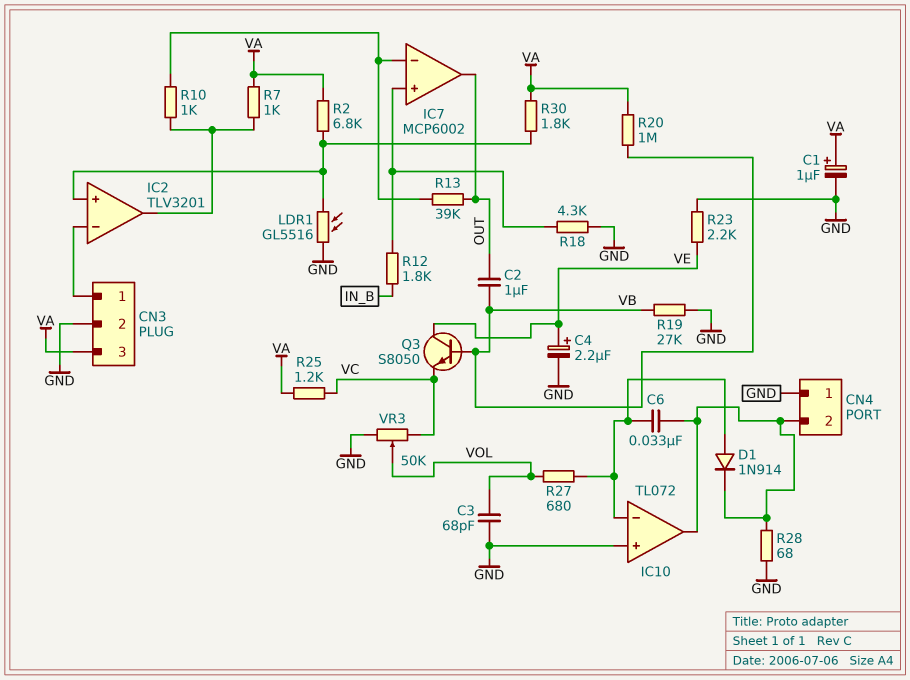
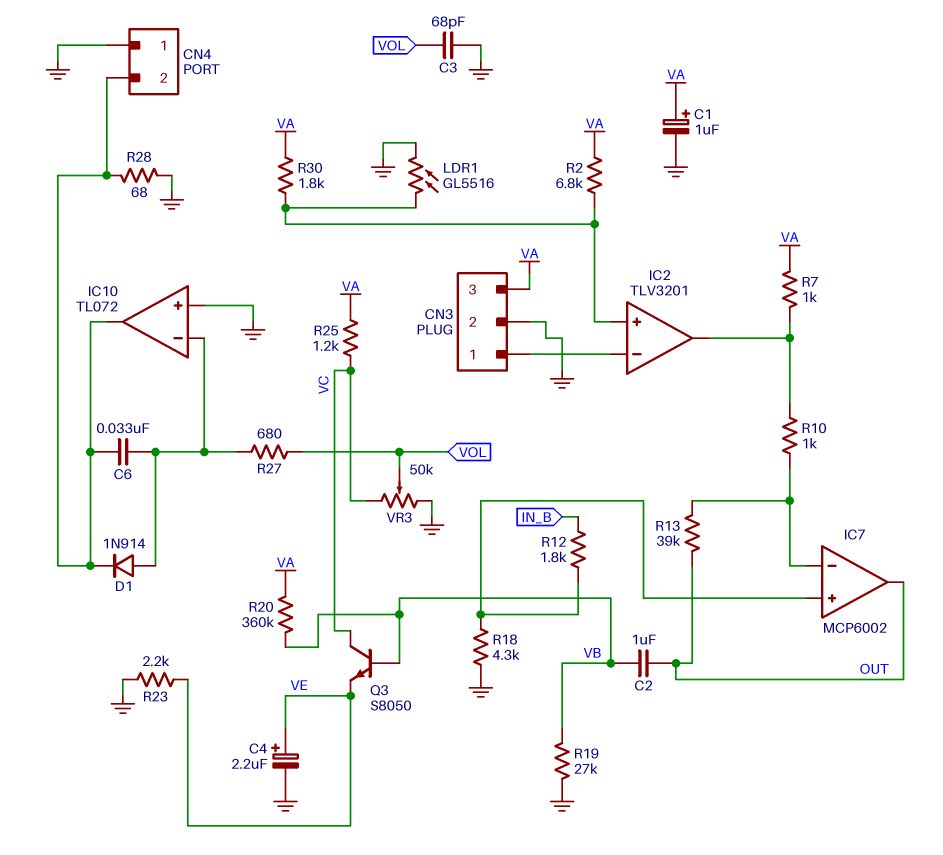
Q3: NPN S8050 (B VB, C VE, E VC) -> NPN S8050 (B VB, C VC, E VE)
R20: 1M (VA, VB) -> 360k (VA, VB)

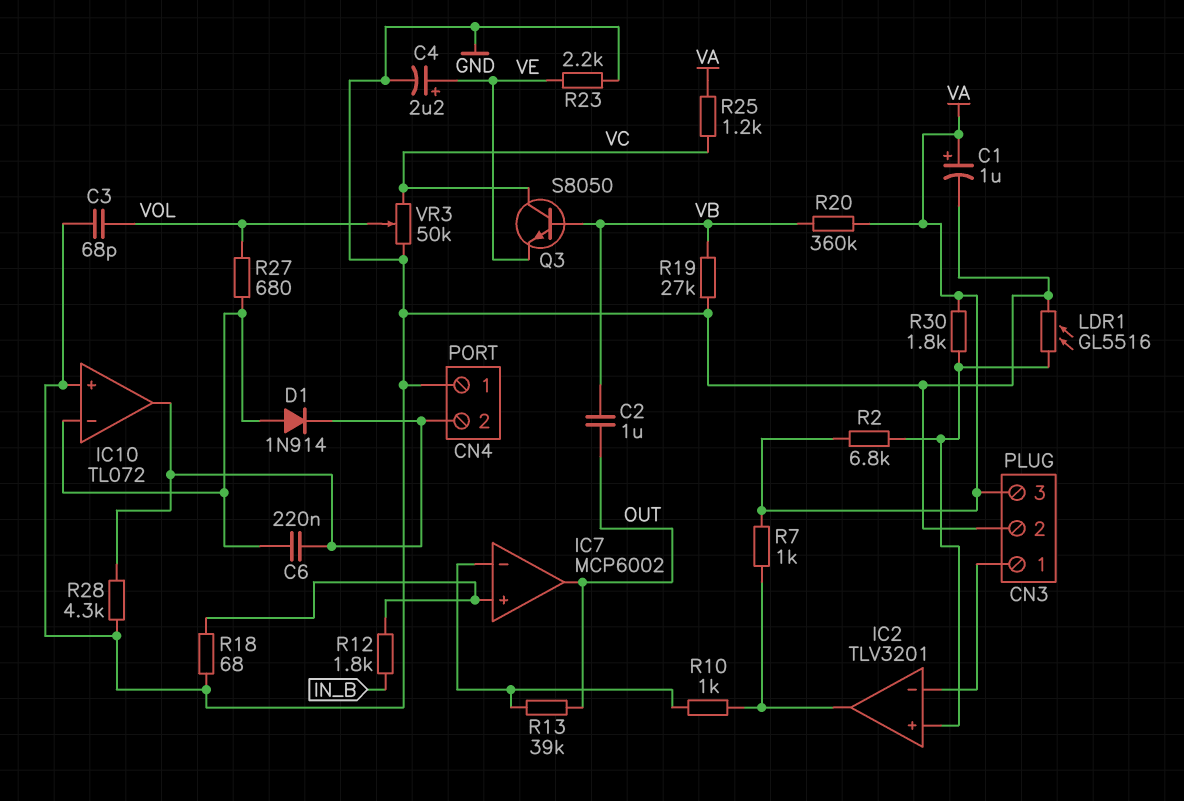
C6: 33nF (CN4/2, IC10/in-) -> 220nF (CN4/2, IC10/in-)
R18: 4.3k (GND, IC7/in+) -> 68 (GND, IC7/in+)
R28: 68 (CN4/2, GND) -> 4.3k (CN4/2, GND)

